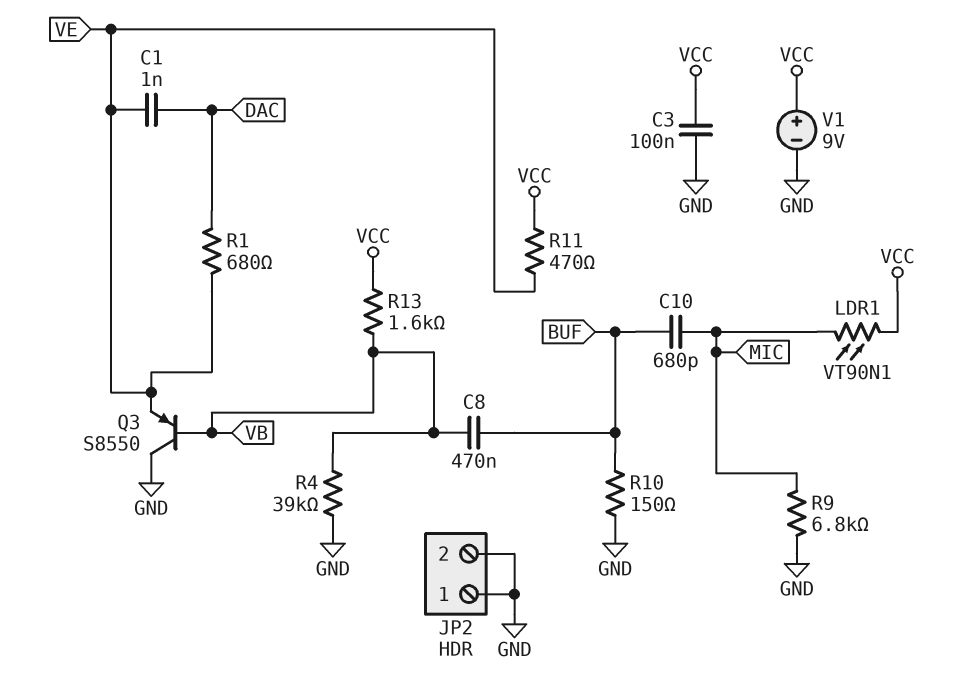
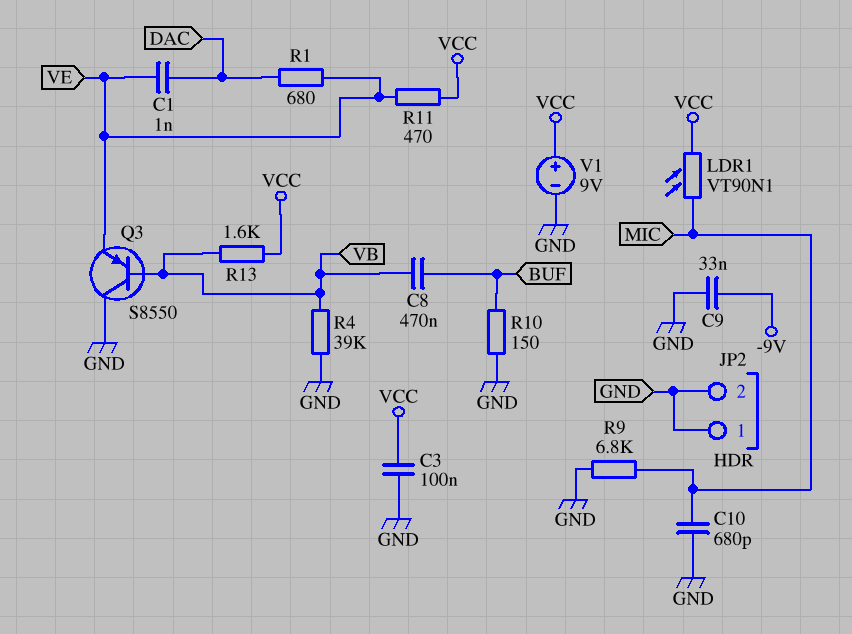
C9: none -> 33nF (-9V, GND)
C10: 680pF (BUF, MIC) -> 680pF (GND, MIC)

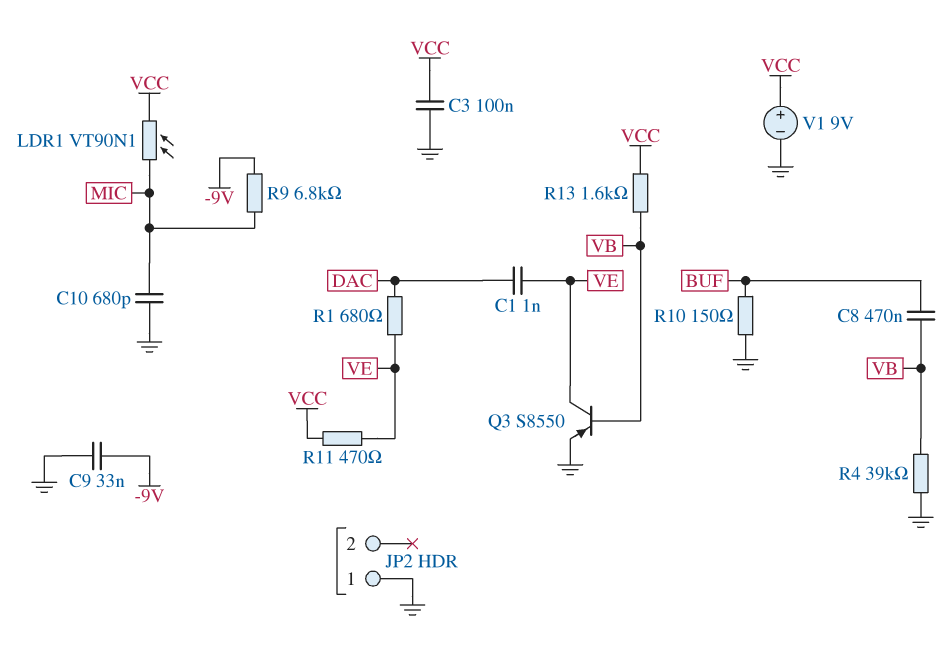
JP2 pin 2: GND -> none
Q3: PNP S8550 (B VB, C GND, E VE) -> PNP S8550 (B VB, C VE, E GND)
R9: 6.8k (GND, MIC) -> 6.8k (-9V, MIC)

